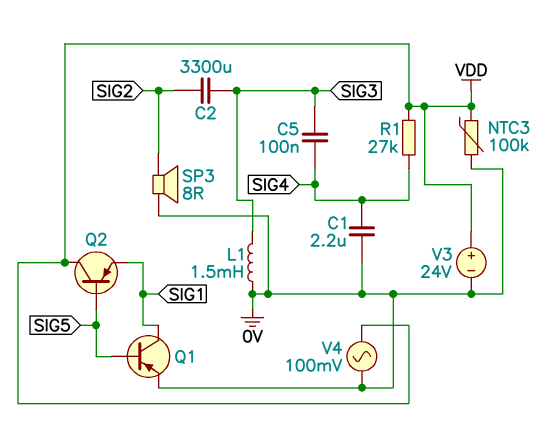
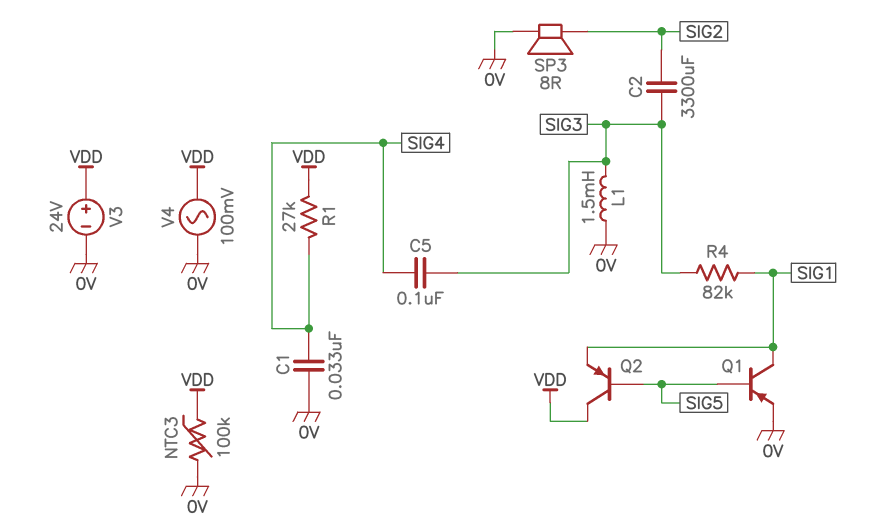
C1: 2.2uF (0V, SIG4) -> 33nF (0V, SIG4)
R4: none -> 82k (SIG1, SIG3)

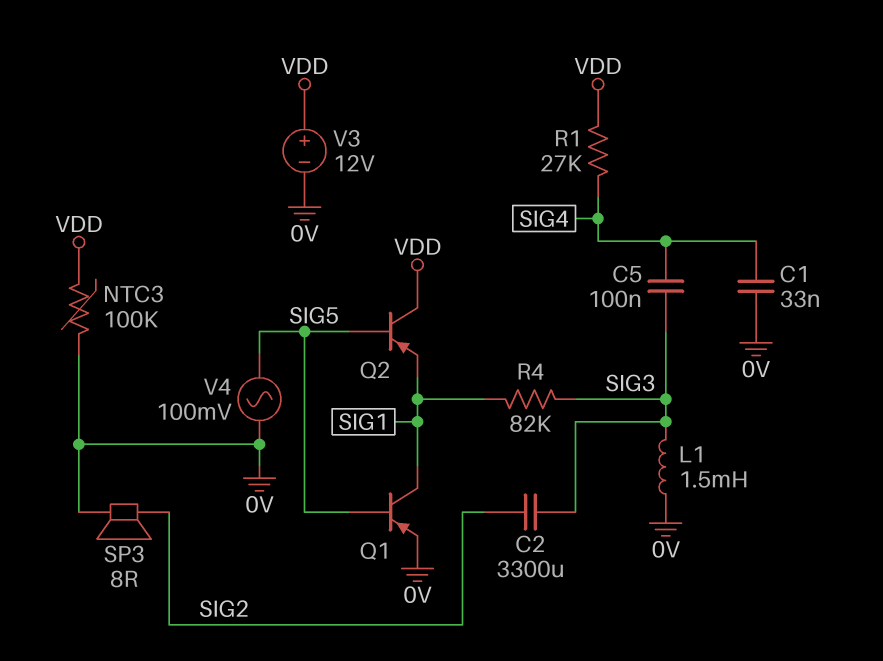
V3: 24V (plus VDD, minus 0V) -> 12V (plus VDD, minus 0V)
V4: AC 100mV (0V, VDD) -> AC 100mV (0V, SIG5)

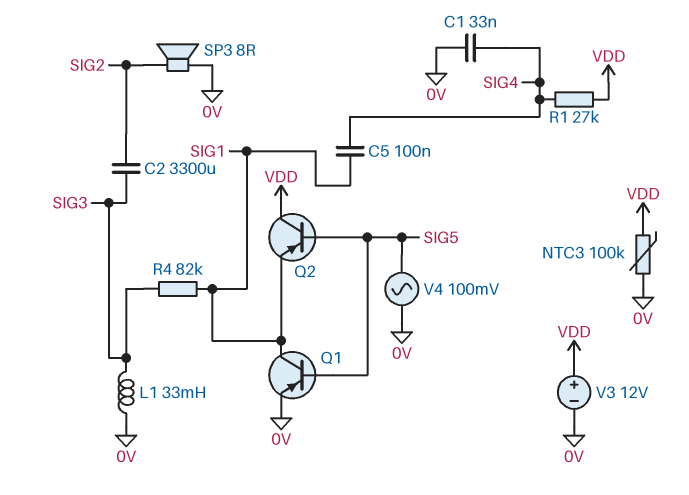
C5: 100nF (SIG3, SIG4) -> 100nF (SIG1, SIG4)
L1: 1.5mH (0V, SIG3) -> 33mH (0V, SIG3)

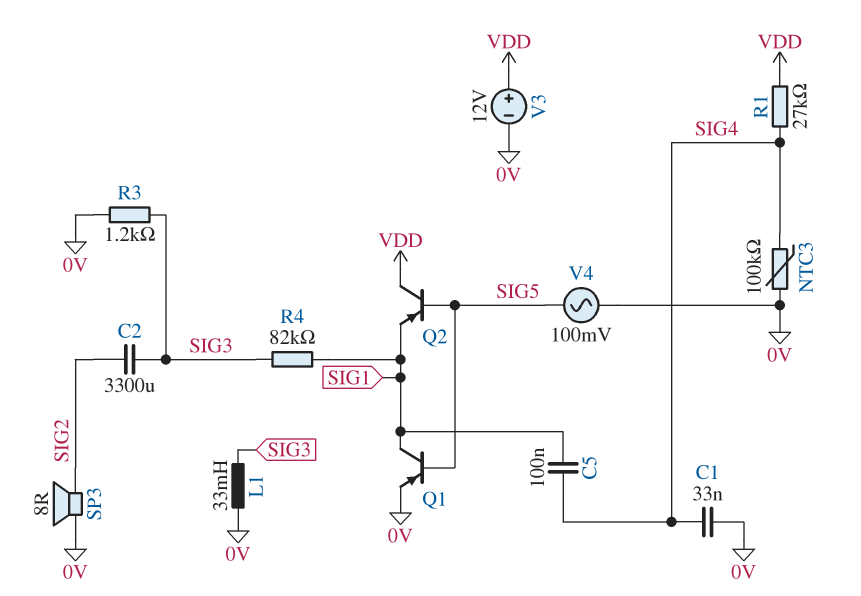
NTC3: 100k (0V, VDD) -> 100k (0V, SIG4)
R3: none -> 1.2k (0V, SIG3)

